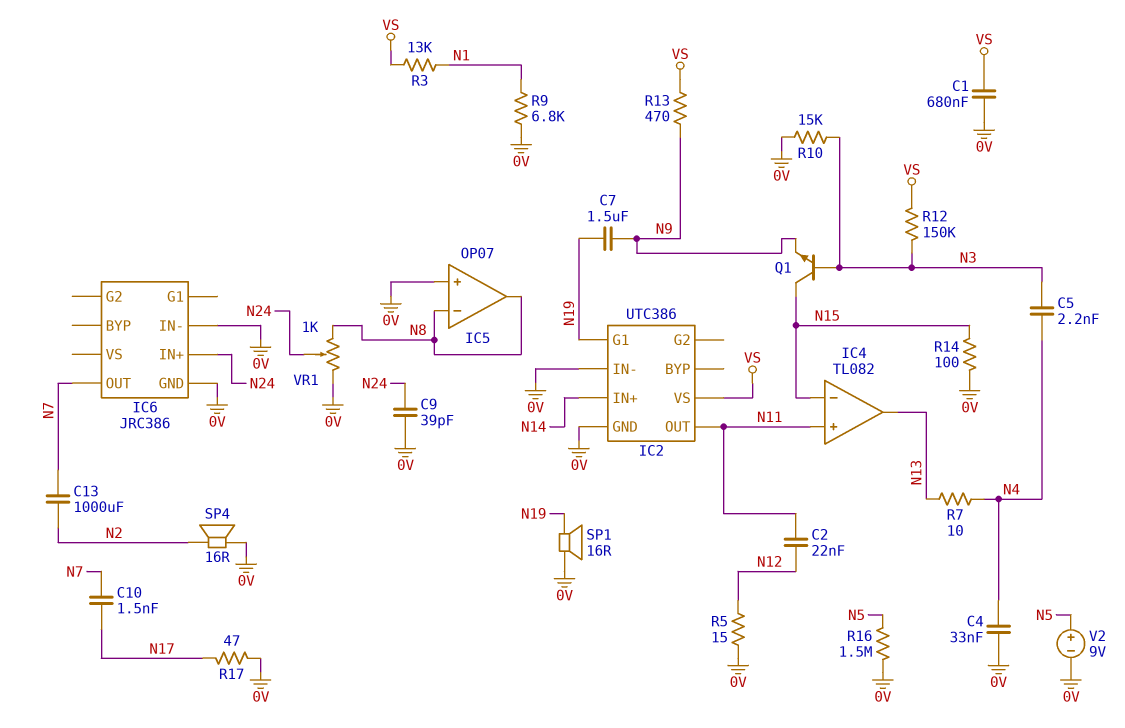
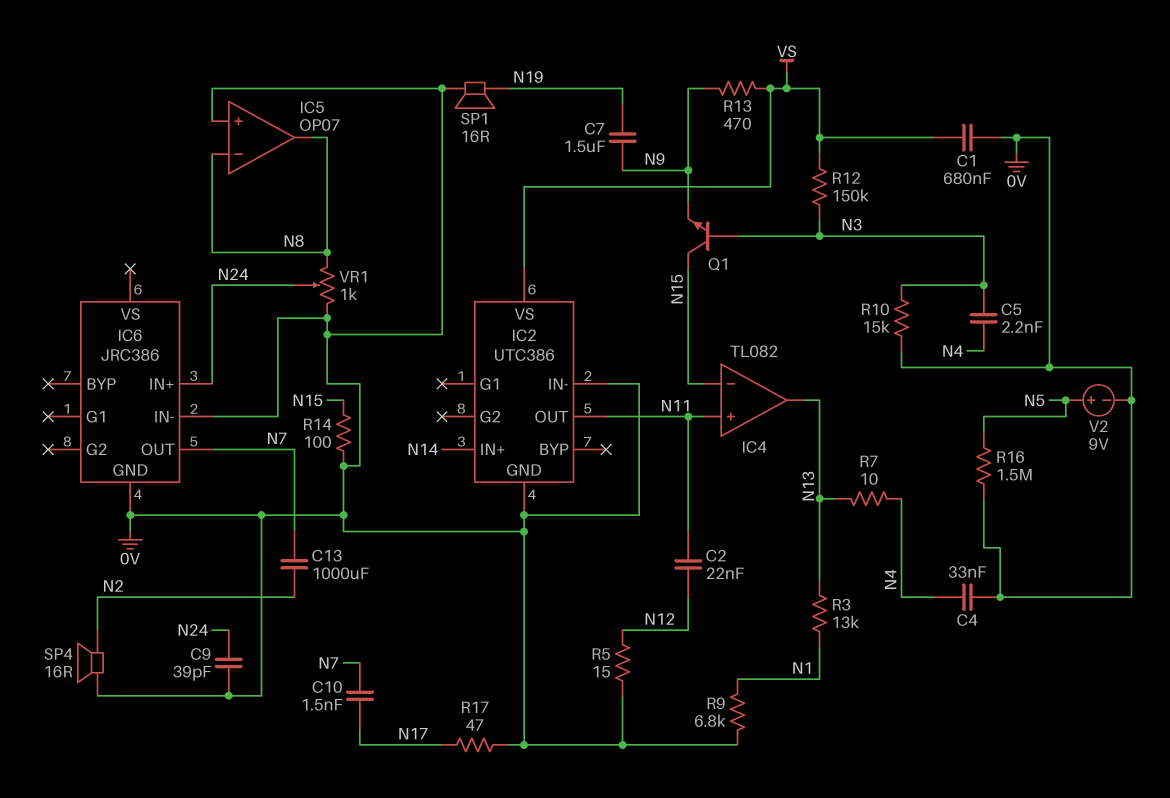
IC2 pin G1: N19 -> none
R3: 13k (N1, VS) -> 13k (N1, N13)

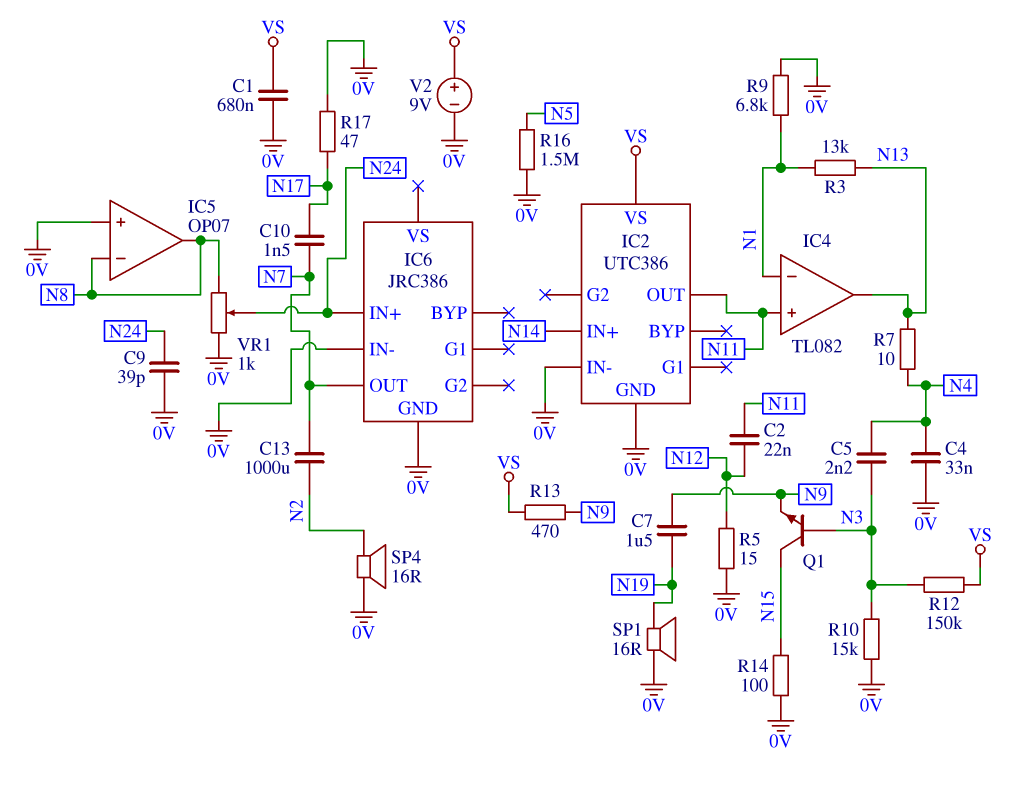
IC4 pin in-: N15 -> N1
V2: 9V (plus N5, minus 0V) -> 9V (plus VS, minus 0V)

